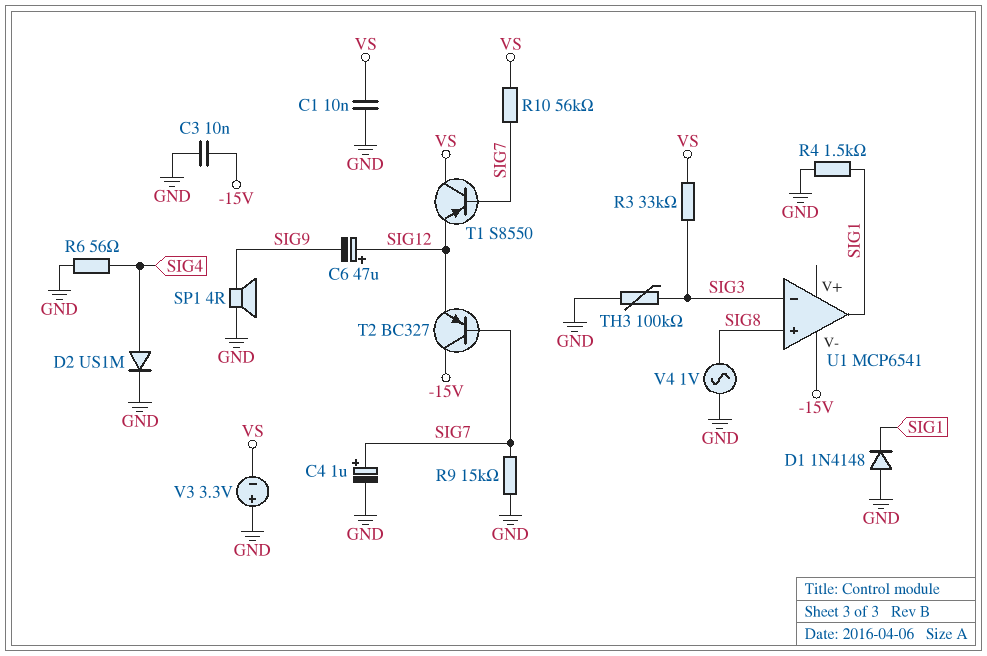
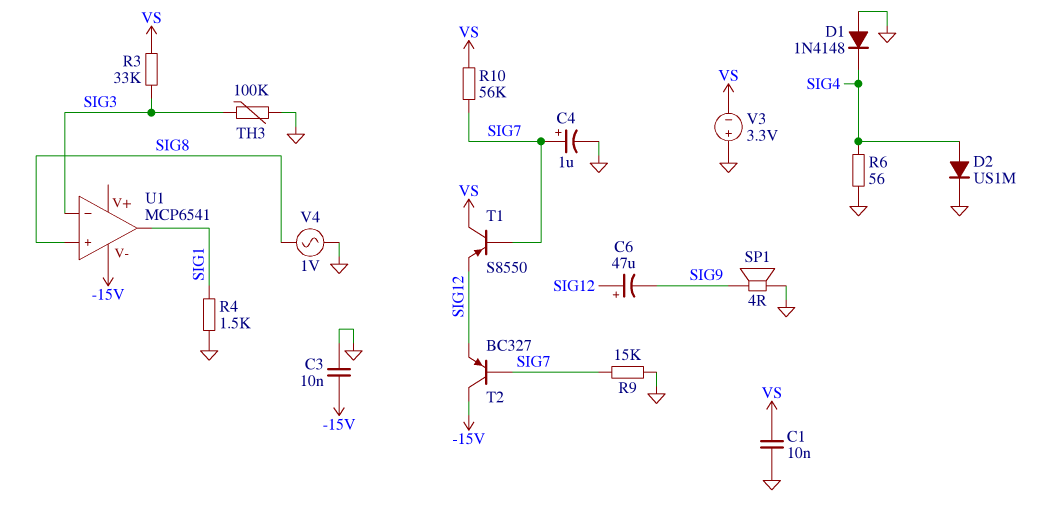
D1: diode 1N4148 (A GND, K SIG1) -> diode 1N4148 (A GND, K SIG4)

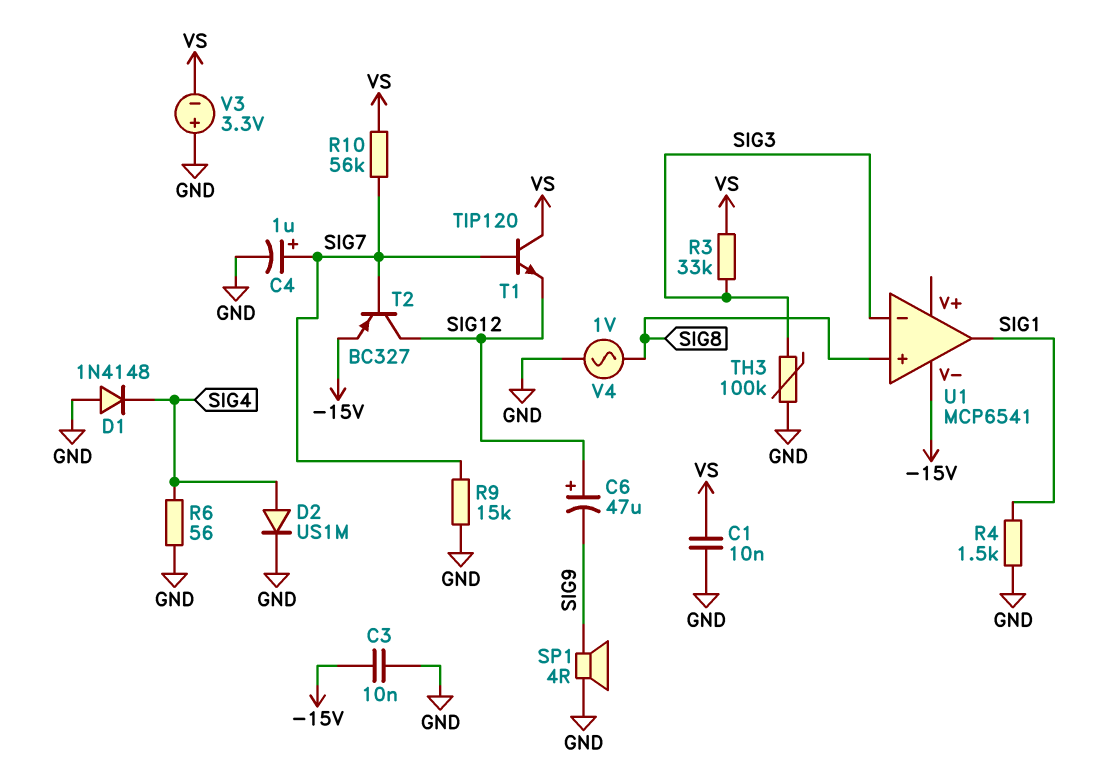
T1: PNP S8550 (B SIG7, C VS, E SIG12) -> NPN TIP120 (B SIG7, C VS, E SIG12)
T2: PNP BC327 (B SIG7, C -15V, E SIG12) -> PNP BC327 (B SIG7, C SIG12, E -15V)

